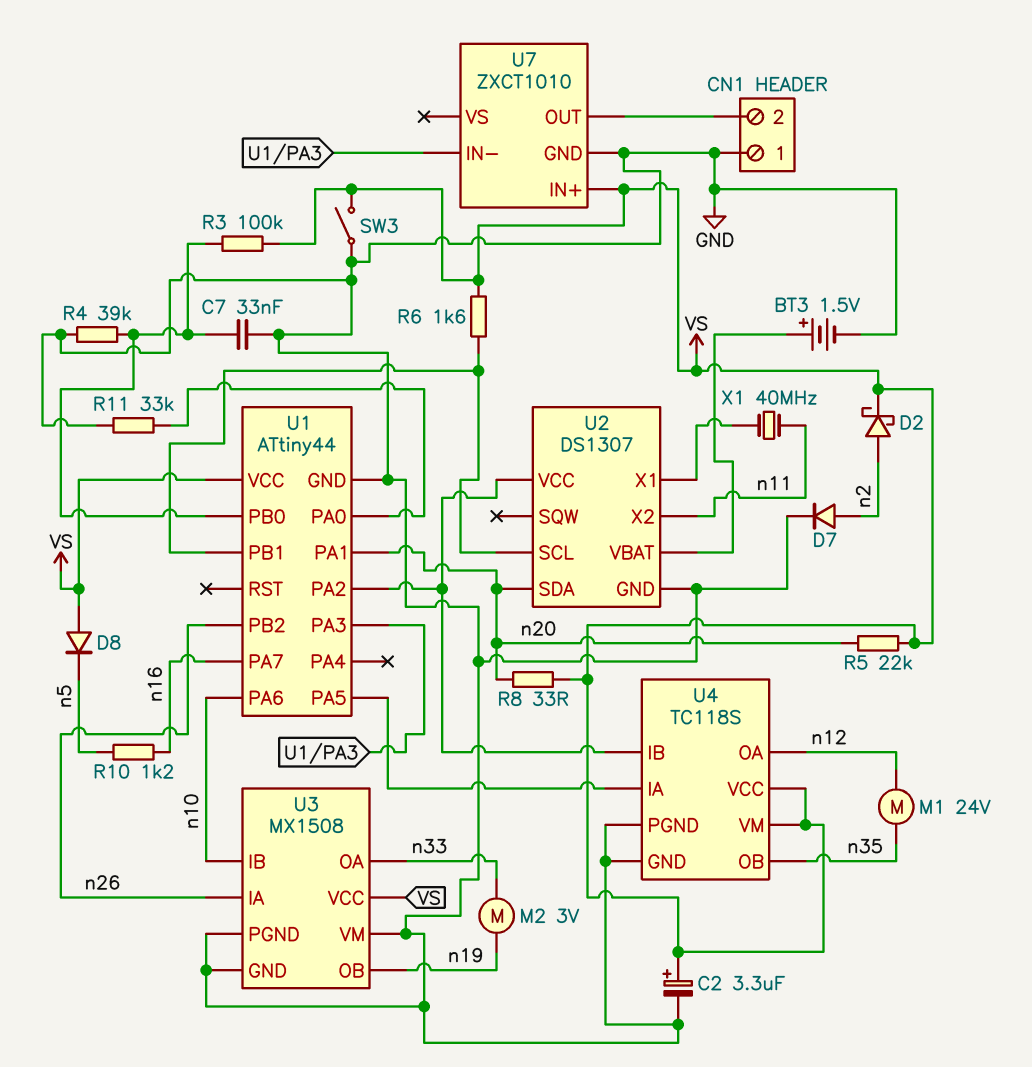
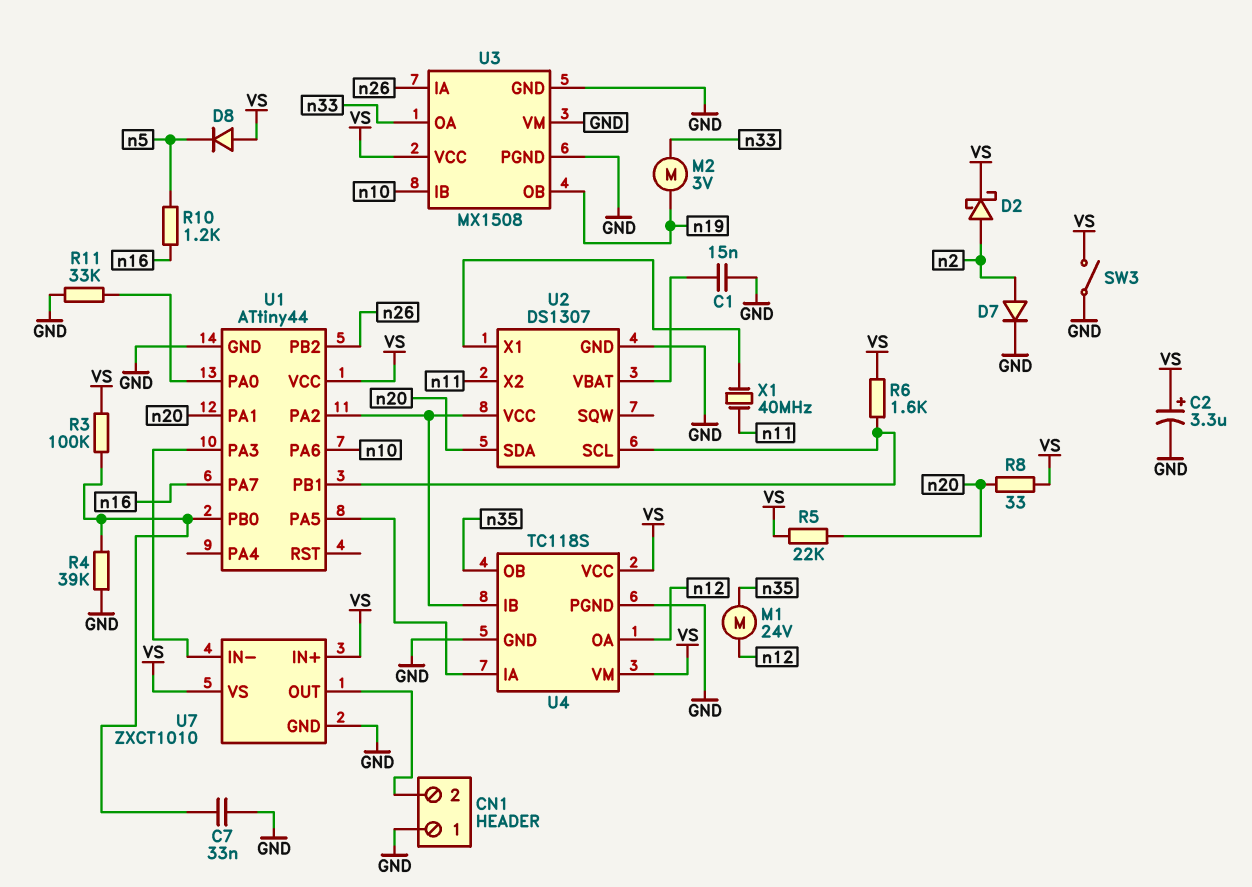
BT3: 1.5V (plus U2/VBAT, minus GND) -> none
C1: none -> 15nF (GND, U2/VBAT)
U7 pin VS: none -> VS

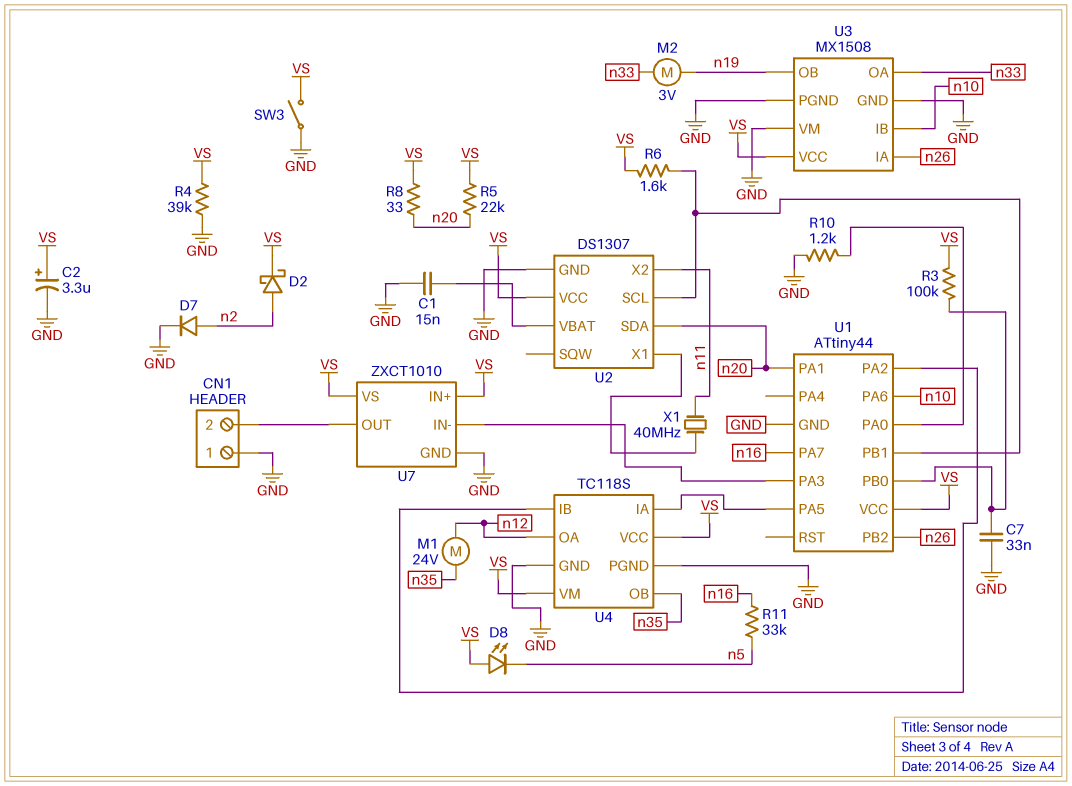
D8: diode (A VS, K n5) -> LED (A VS, K n5)
R4: 39k (GND, U1/PB0) -> 39k (GND, VS)
R10: 1.2k (n5, n16) -> 1.2k (GND, U1/PA0)
R11: 33k (GND, U1/PA0) -> 33k (n5, n16)
U2 pin VCC: U1/PA2 -> VS

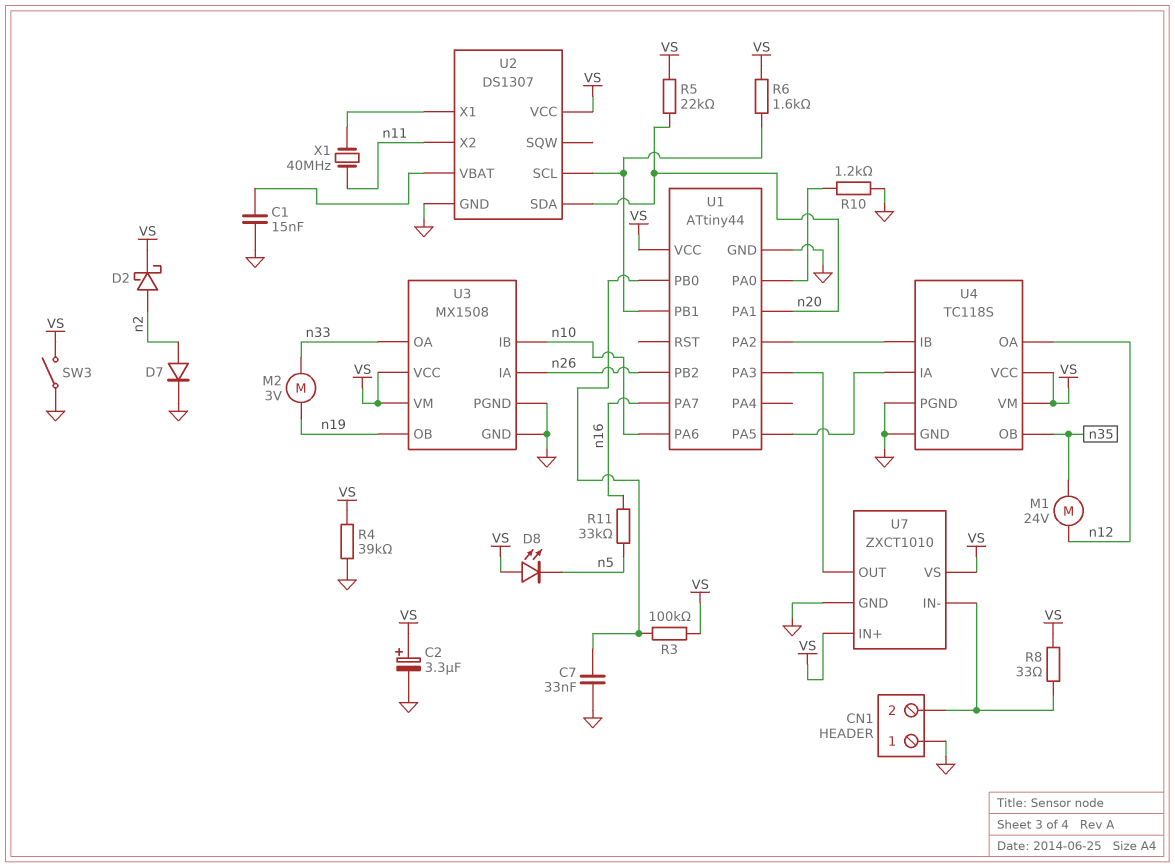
R8: 33 (VS, n20) -> 33 (CN1/2, VS)
U3 pin VM: GND -> VS
U7 pin IN-: U1/PA3 -> CN1/2
U7 pin OUT: CN1/2 -> U1/PA3

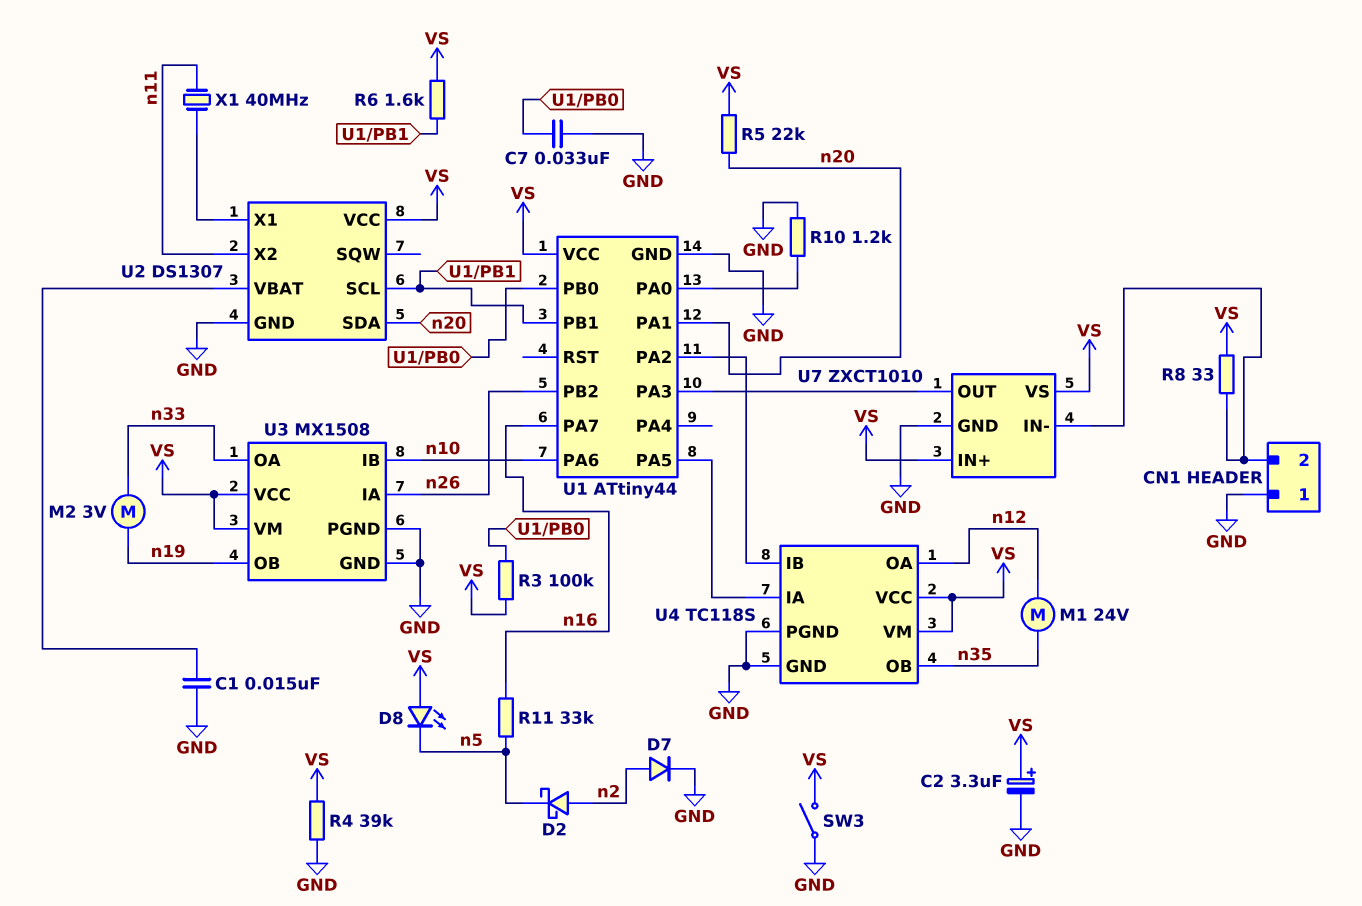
D2: schottky (A n2, K VS) -> schottky (A n2, K n5)

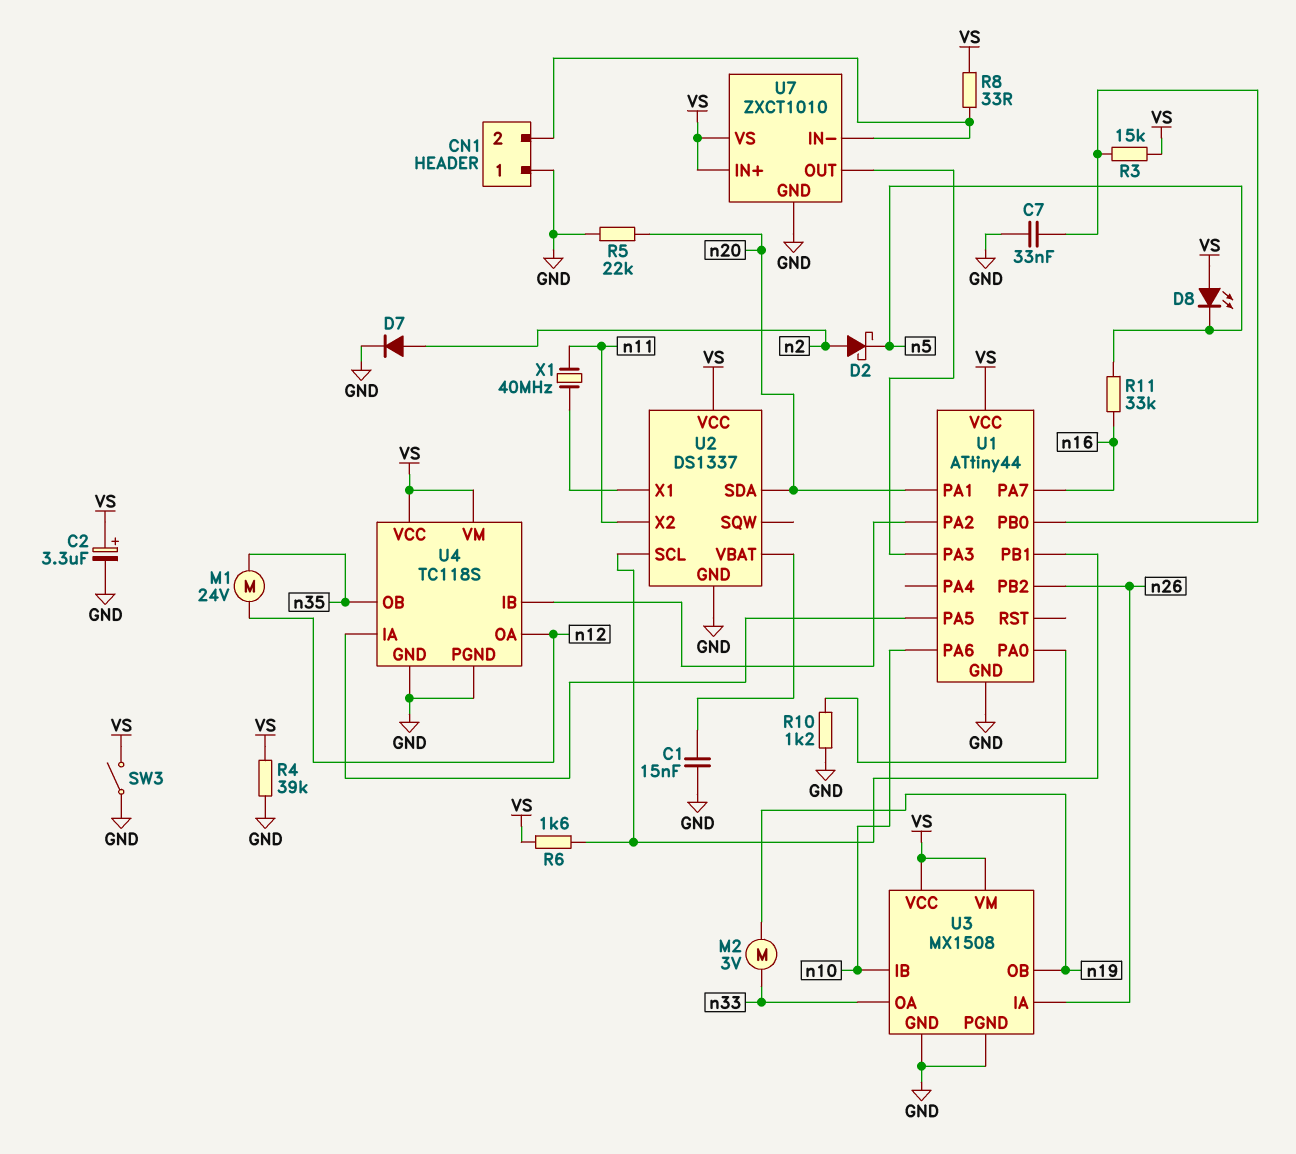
R3: 100k (U1/PB0, VS) -> 15k (U1/PB0, VS)
R5: 22k (VS, n20) -> 22k (GND, n20)
U2: DS1307 -> DS1337

